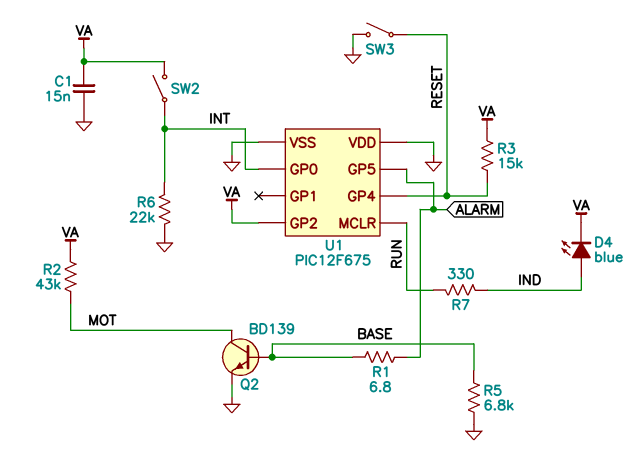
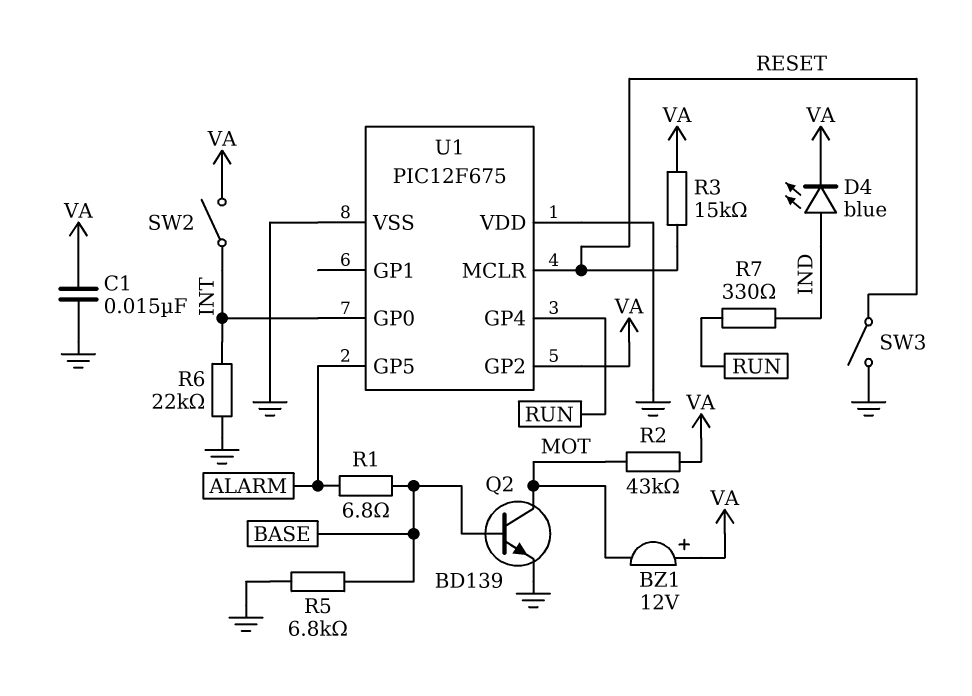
BZ1: none -> buzzer 12V (plus VA, minus MOT)
U1 pin GP4: RESET -> RUN
U1 pin MCLR: RUN -> RESET

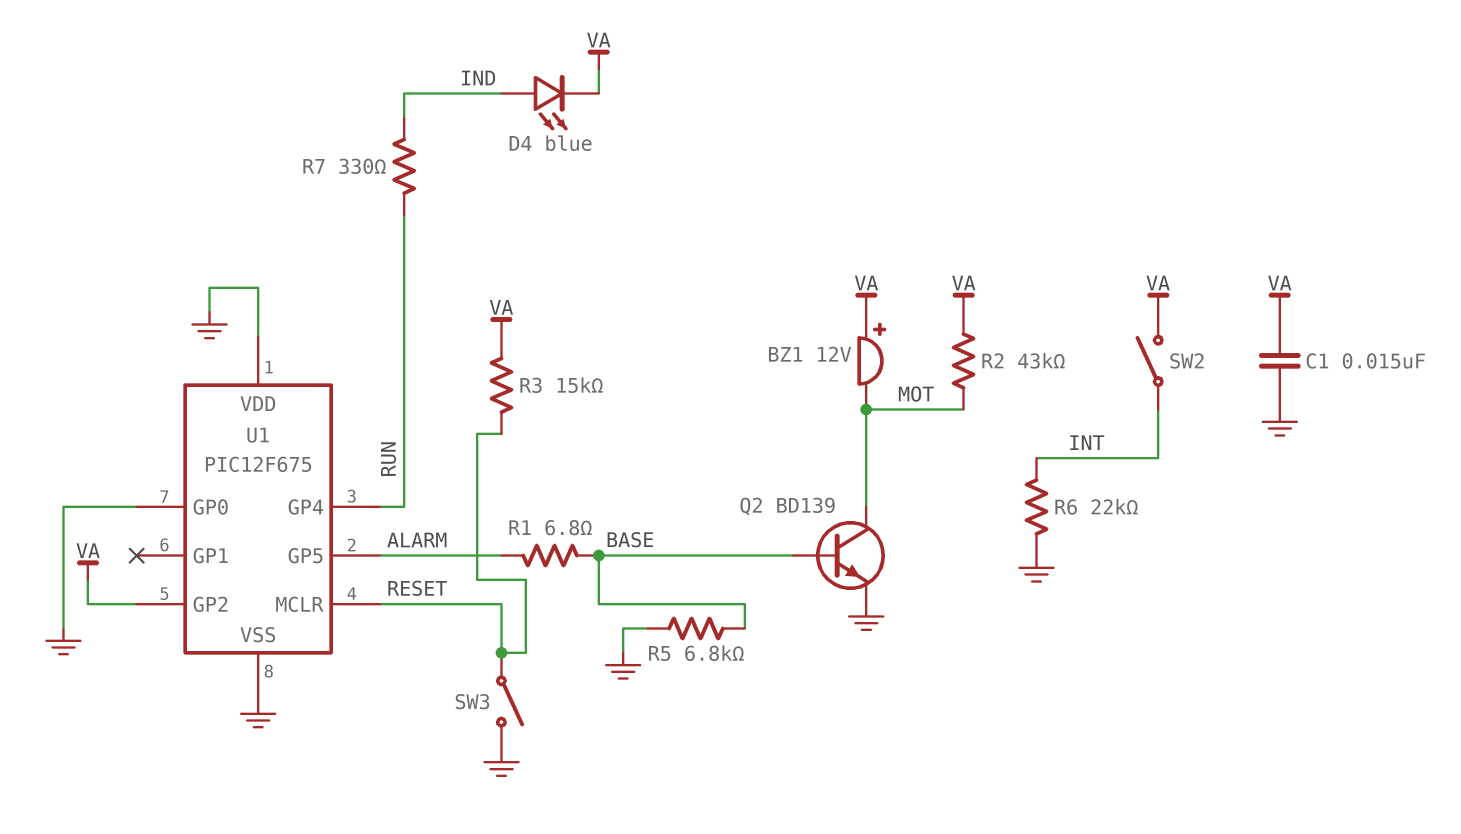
U1 pin GP0: INT -> GND

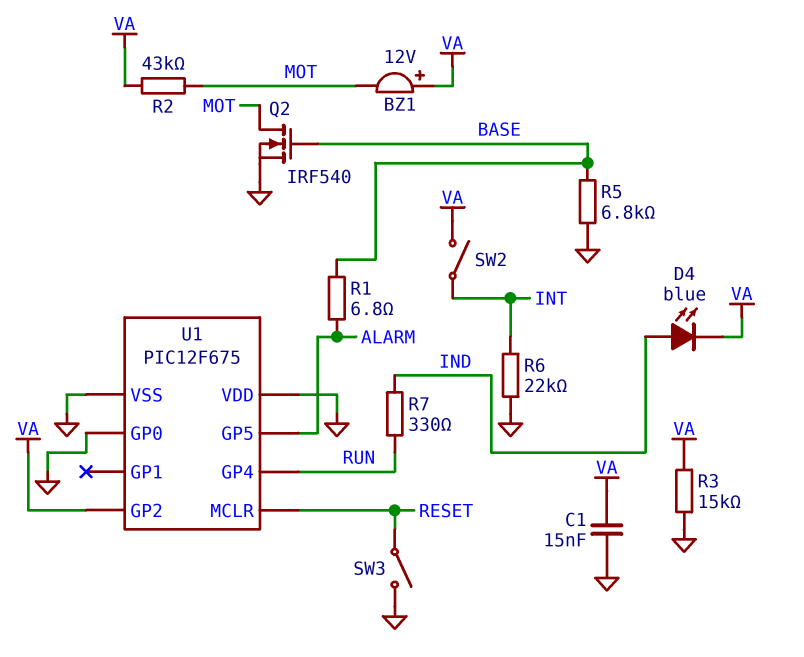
Q2: NPN BD139 (B BASE, C MOT, E GND) -> NMOS IRF540 (G BASE, D MOT, S GND)
R3: 15k (RESET, VA) -> 15k (GND, VA)

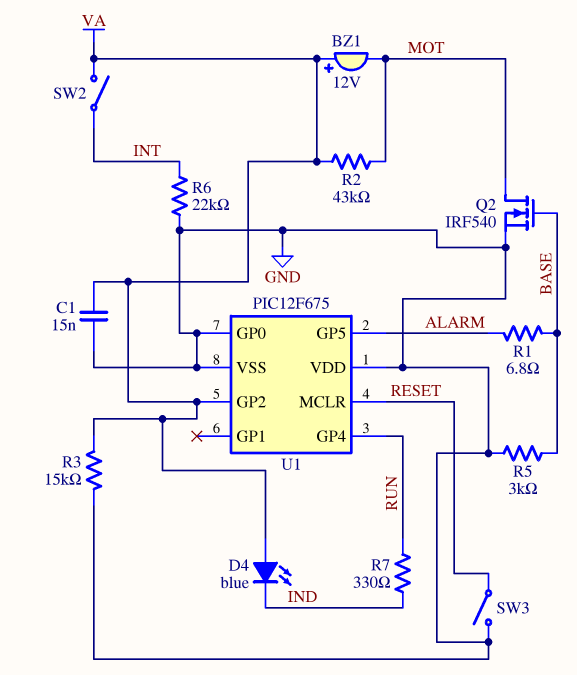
D4: LED blue (A IND, K VA) -> LED blue (A VA, K IND)
R5: 6.8k (BASE, GND) -> 3k (BASE, GND)

